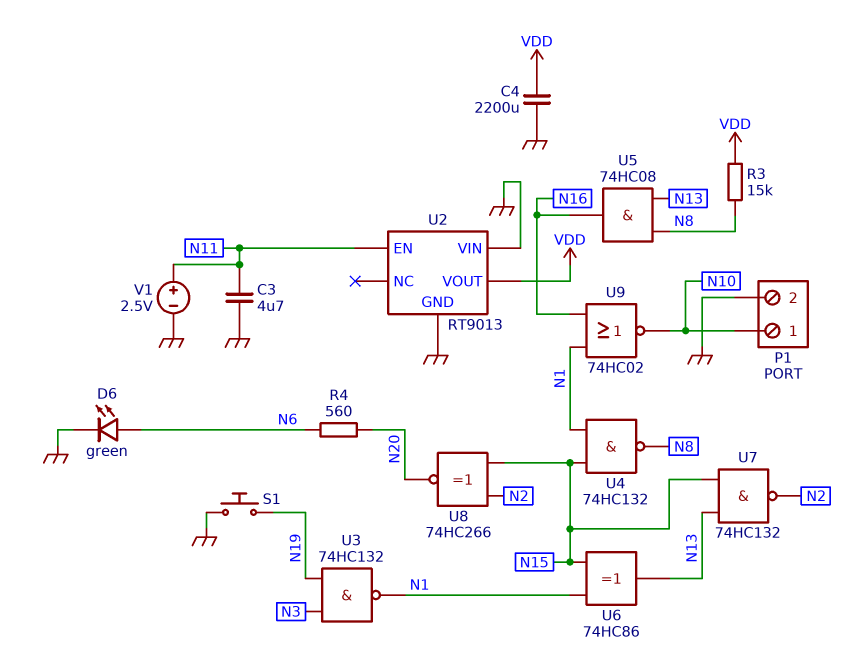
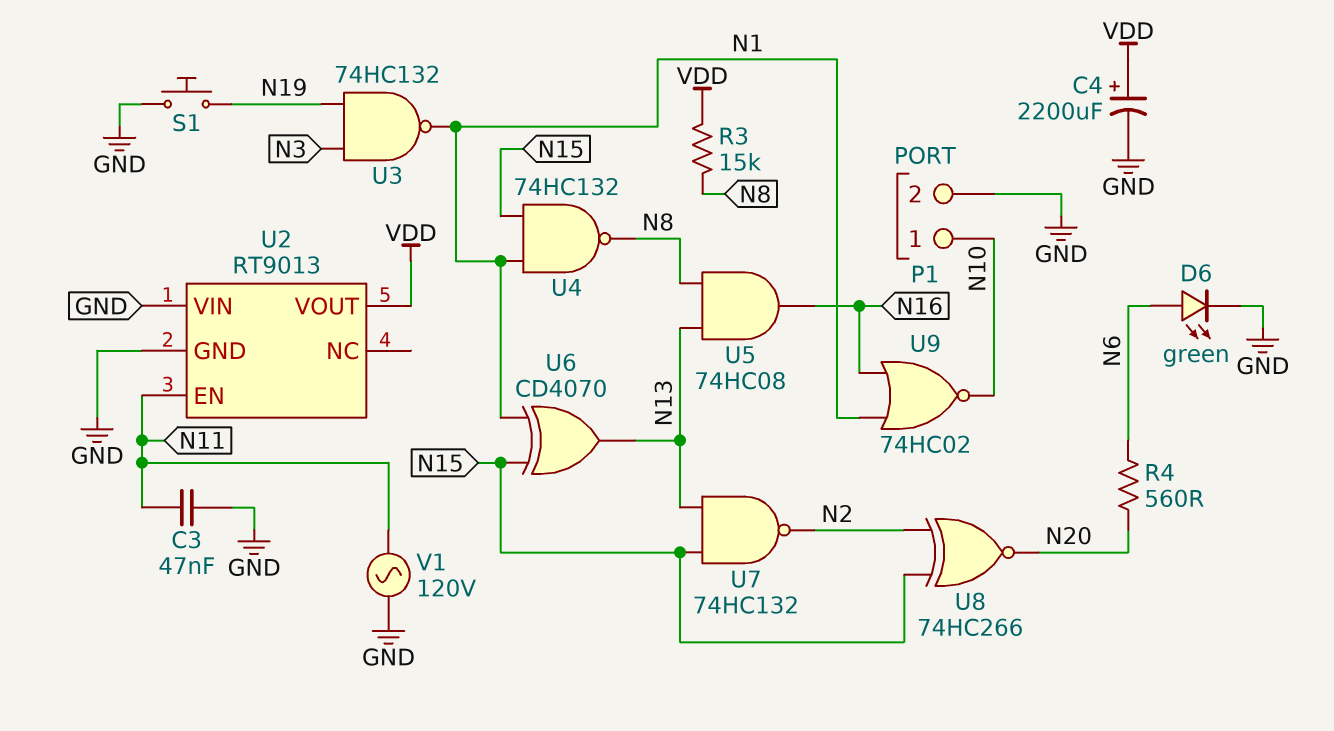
C3: 4.7uF (GND, N11) -> 47nF (GND, N11)
C4: 2200uF (GND, VDD) -> 2200uF (plus VDD, minus GND)
U6: XOR 74HC86 (in N1, in N15, out N13) -> XOR CD4070 (in N1, in N15, out N13)
V1: 2.5V (plus N11, minus GND) -> AC 120V (GND, N11)

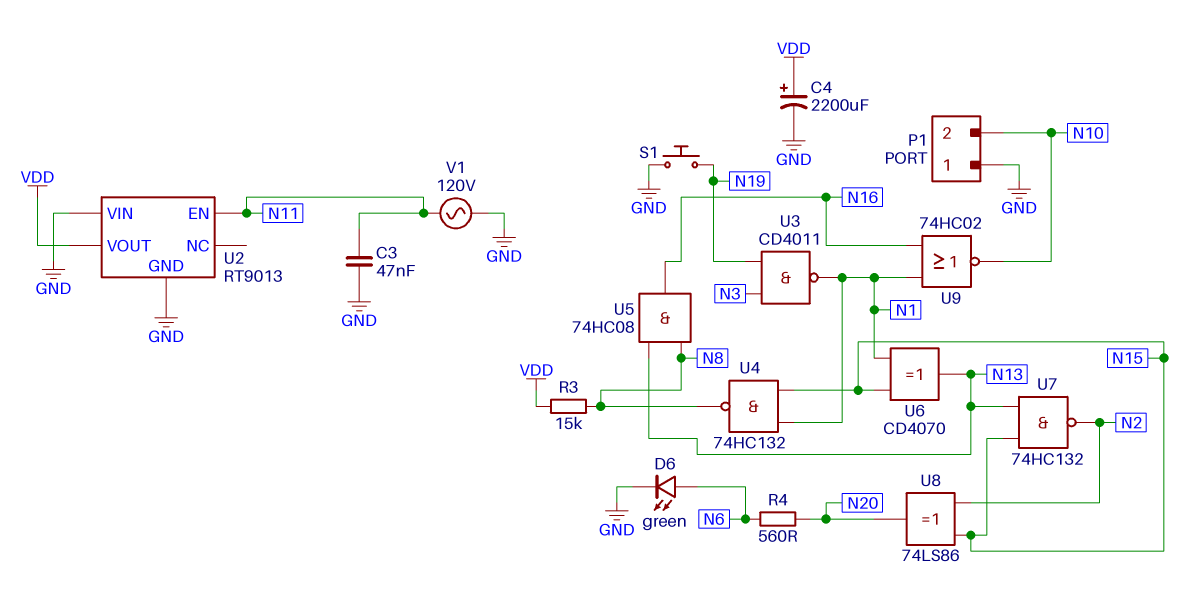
P1 pin 1: N10 -> GND
P1 pin 2: GND -> N10
U3: NAND 74HC132 (in N3, in N19, out N1) -> NAND CD4011 (in N3, in N19, out N1)
U8: XNOR 74HC266 (in N2, in N15, out N20) -> XOR 74LS86 (in N2, in N15, out N20)

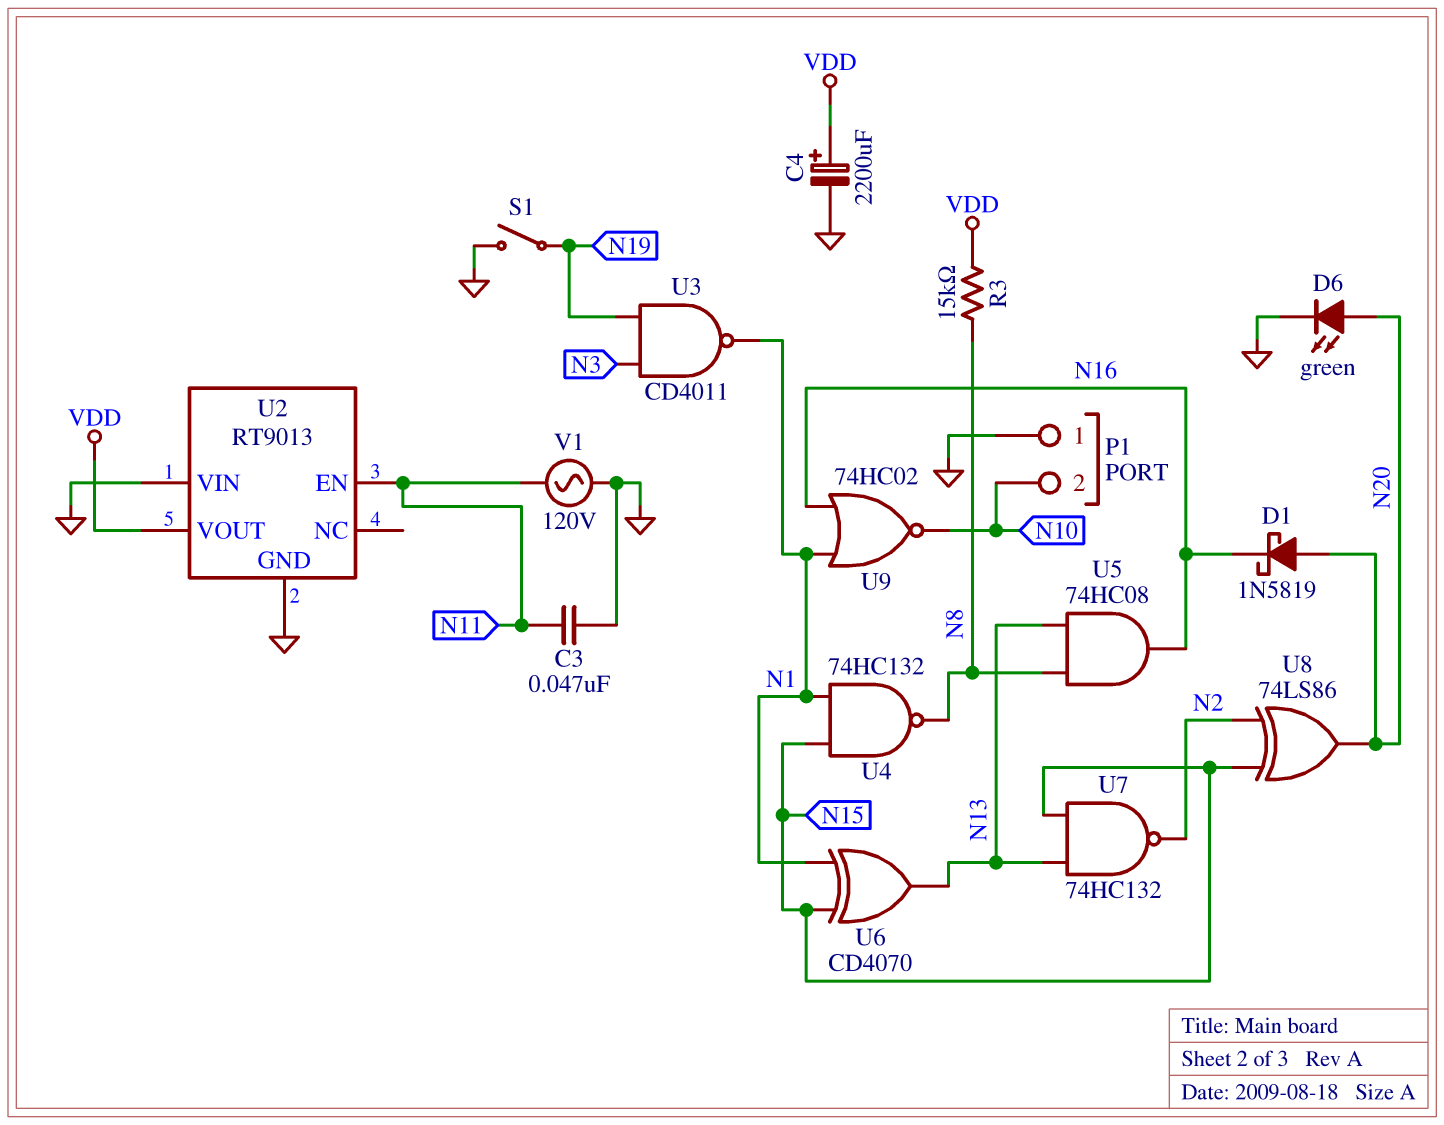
D1: none -> schottky 1N5819 (A N20, K N16)
D6: LED green (A N6, K GND) -> LED green (A N20, K GND)
R4: 560 (N6, N20) -> none
S1: button (GND, N19) -> switch (GND, N19)

